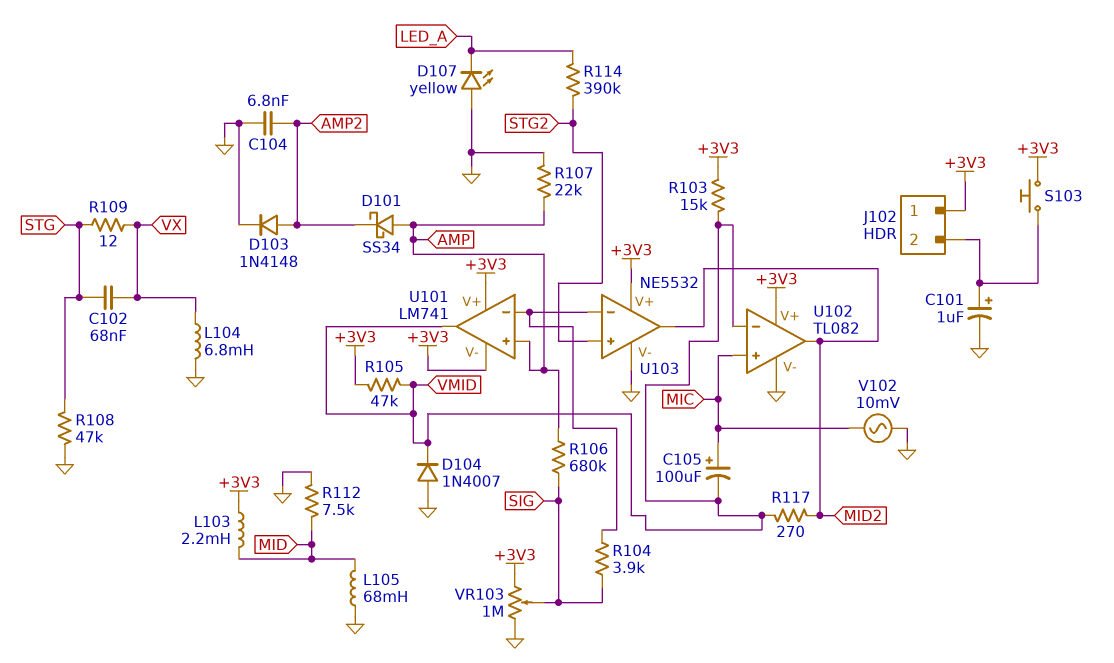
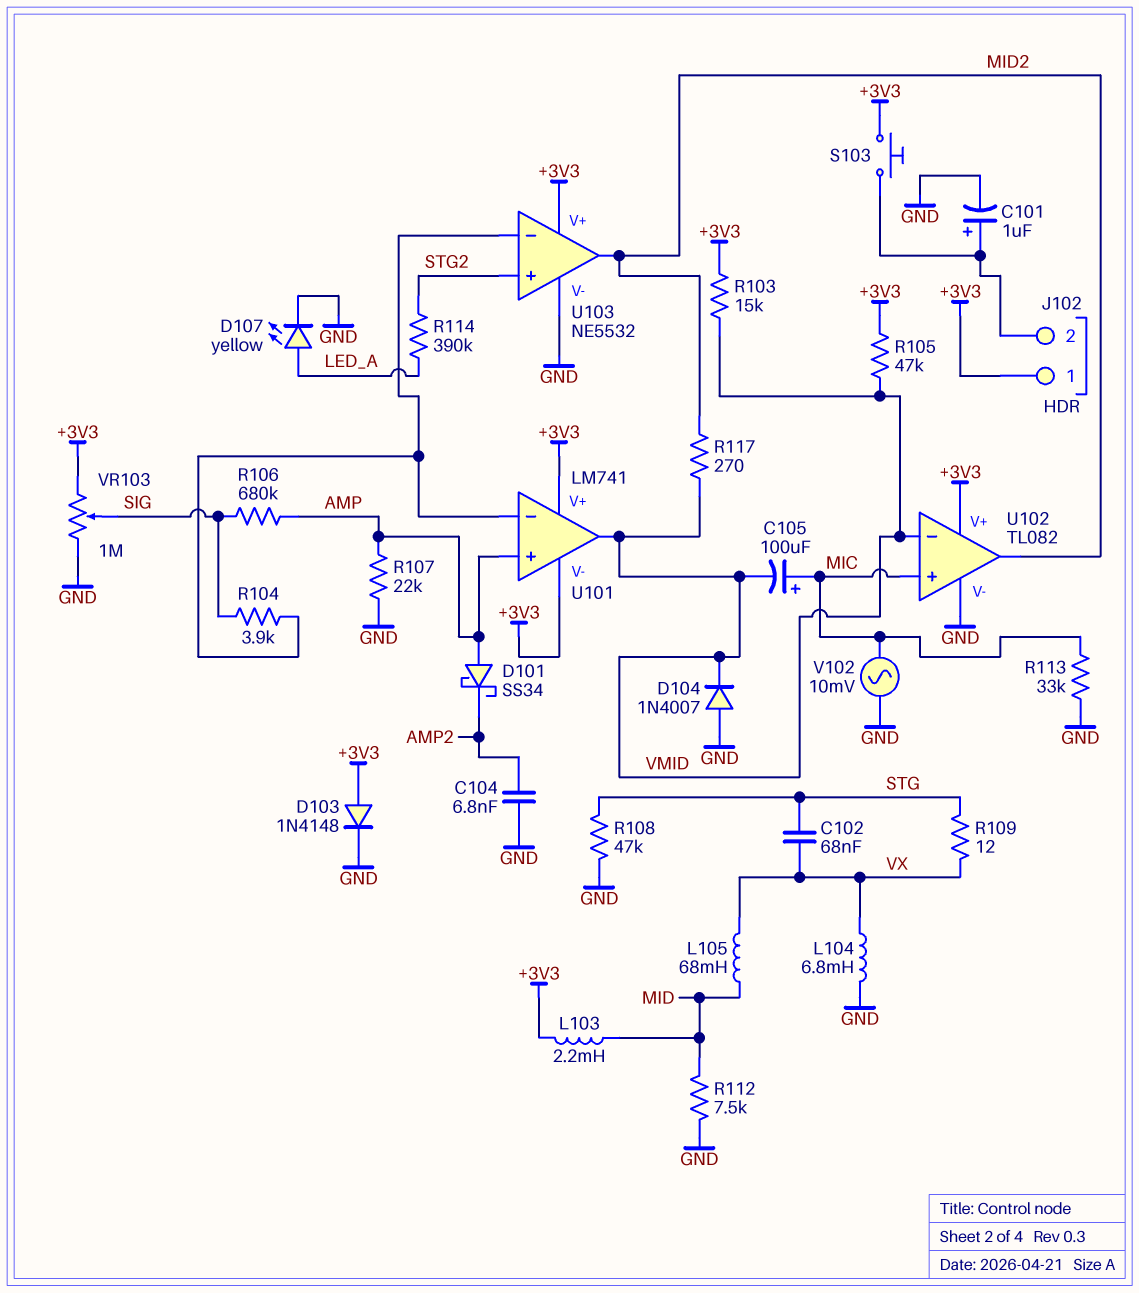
D103: diode 1N4148 (A AMP2, K GND) -> diode 1N4148 (A +3V3, K GND)
D107: LED yellow (A GND, K LED_A) -> LED yellow (A LED_A, K GND)
L105: 68mH (GND, MID) -> 68mH (MID, VX)
R113: none -> 33k (GND, MIC)

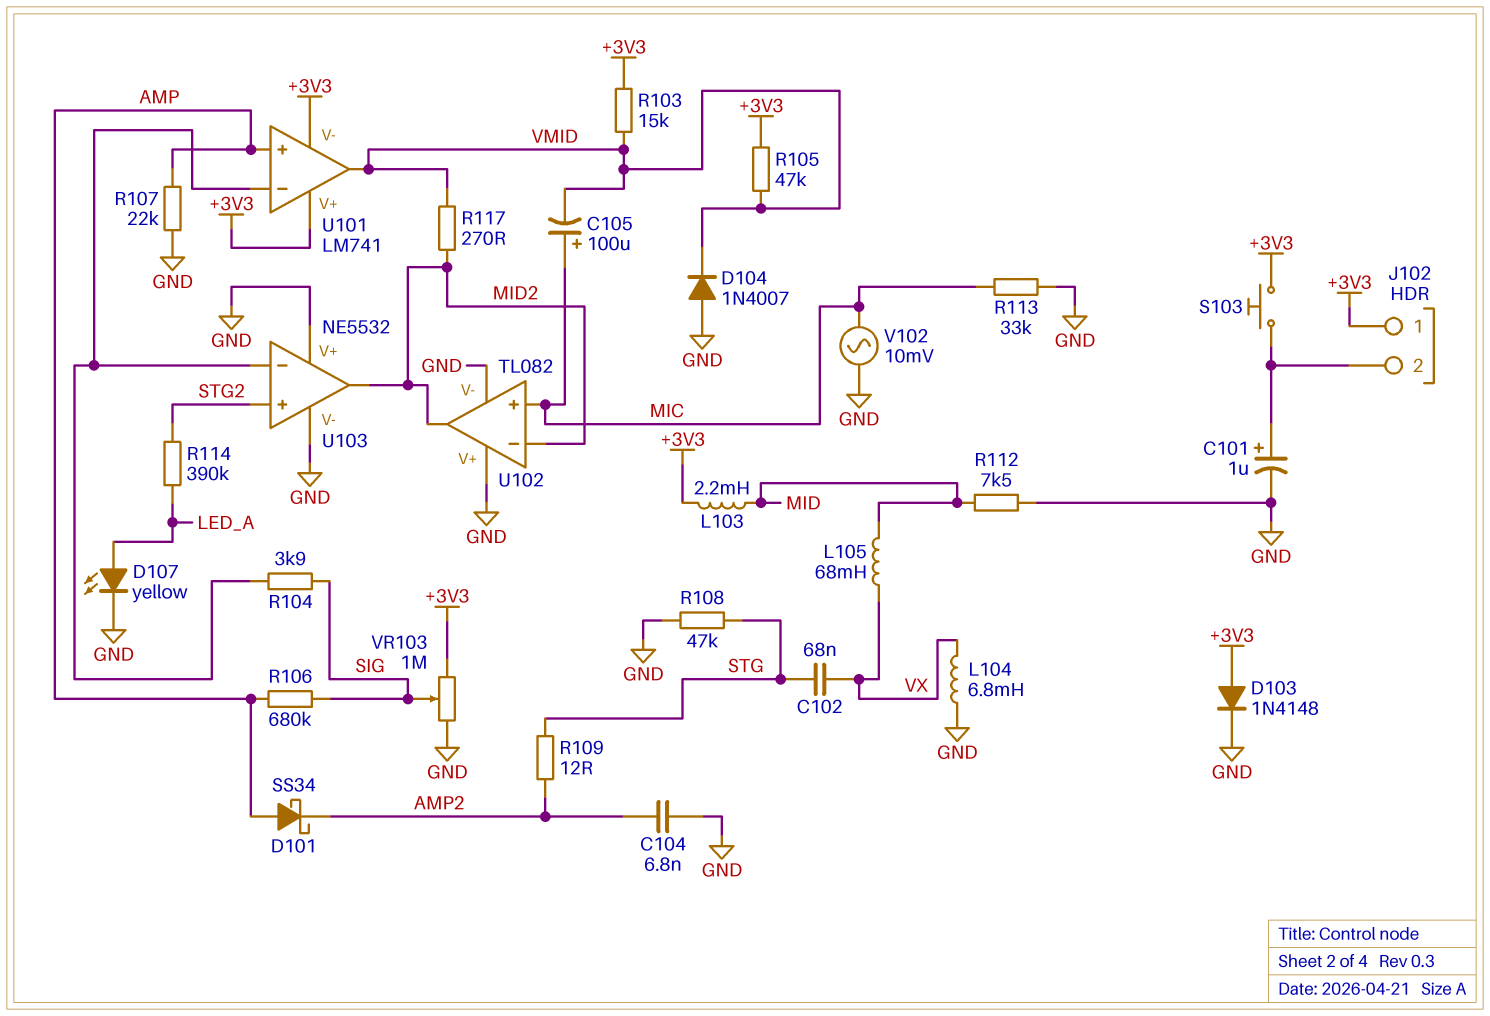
R109: 12 (STG, VX) -> 12 (AMP2, STG)
U102 pin V+: +3V3 -> GND
U102 pin in-: VMID -> MID2
U103 pin V+: +3V3 -> GND

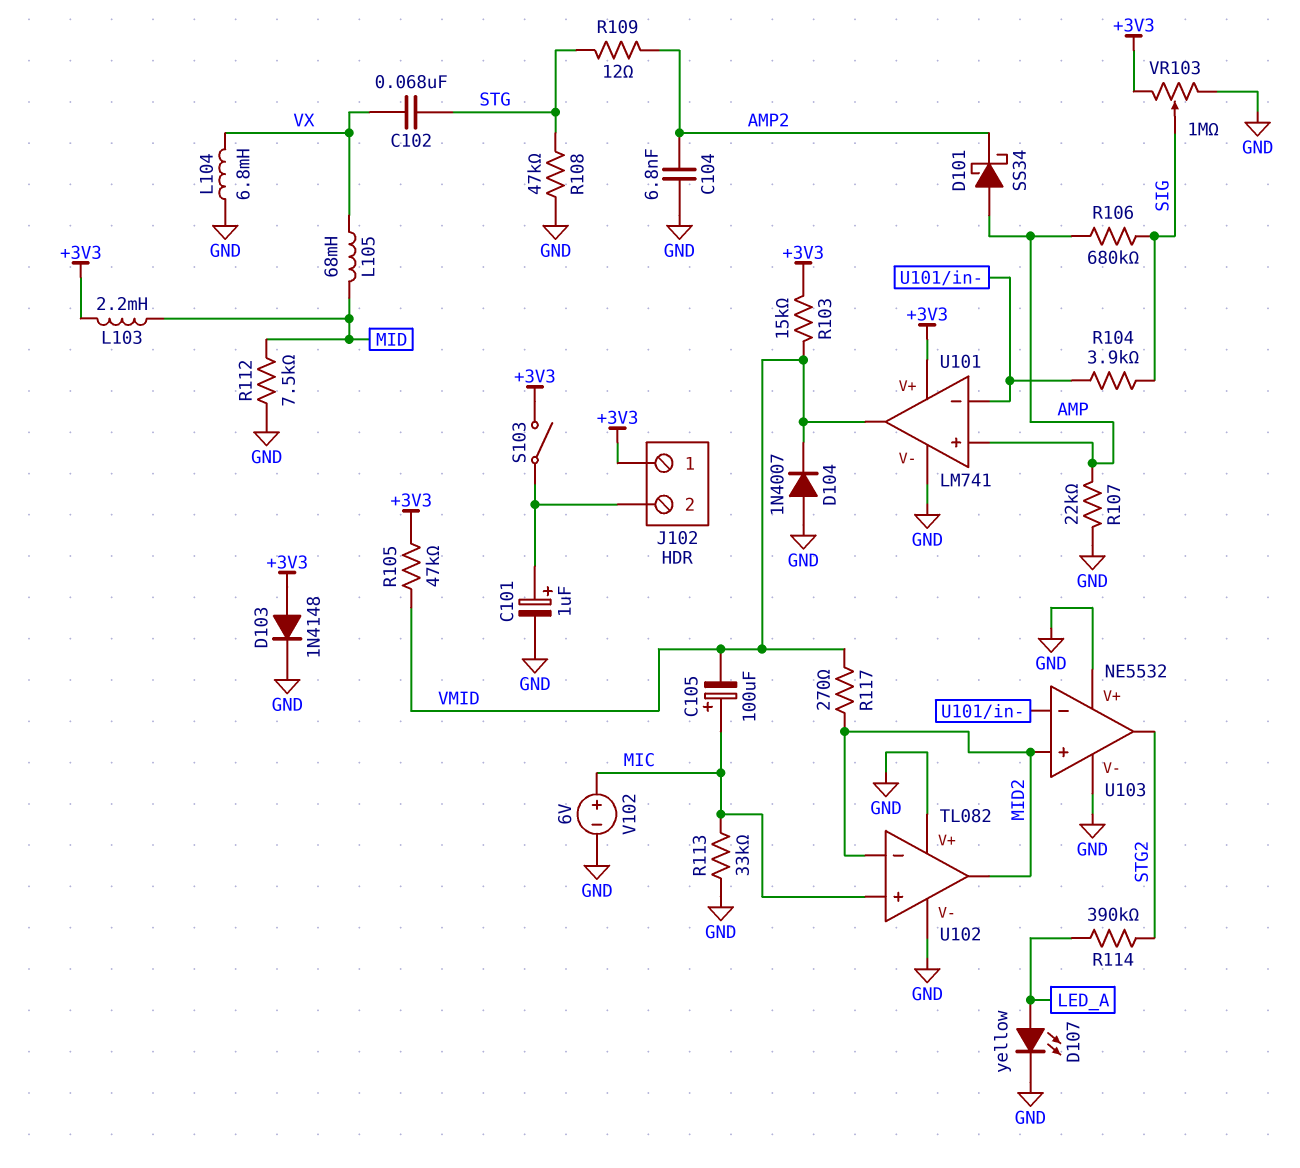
S103: button (+3V3, J102/2) -> switch (+3V3, J102/2)
U101 pin V-: +3V3 -> GND
U103 pin in+: STG2 -> MID2
U103 pin out: MID2 -> STG2
V102: AC 10mV (GND, MIC) -> 6V (plus MIC, minus GND)

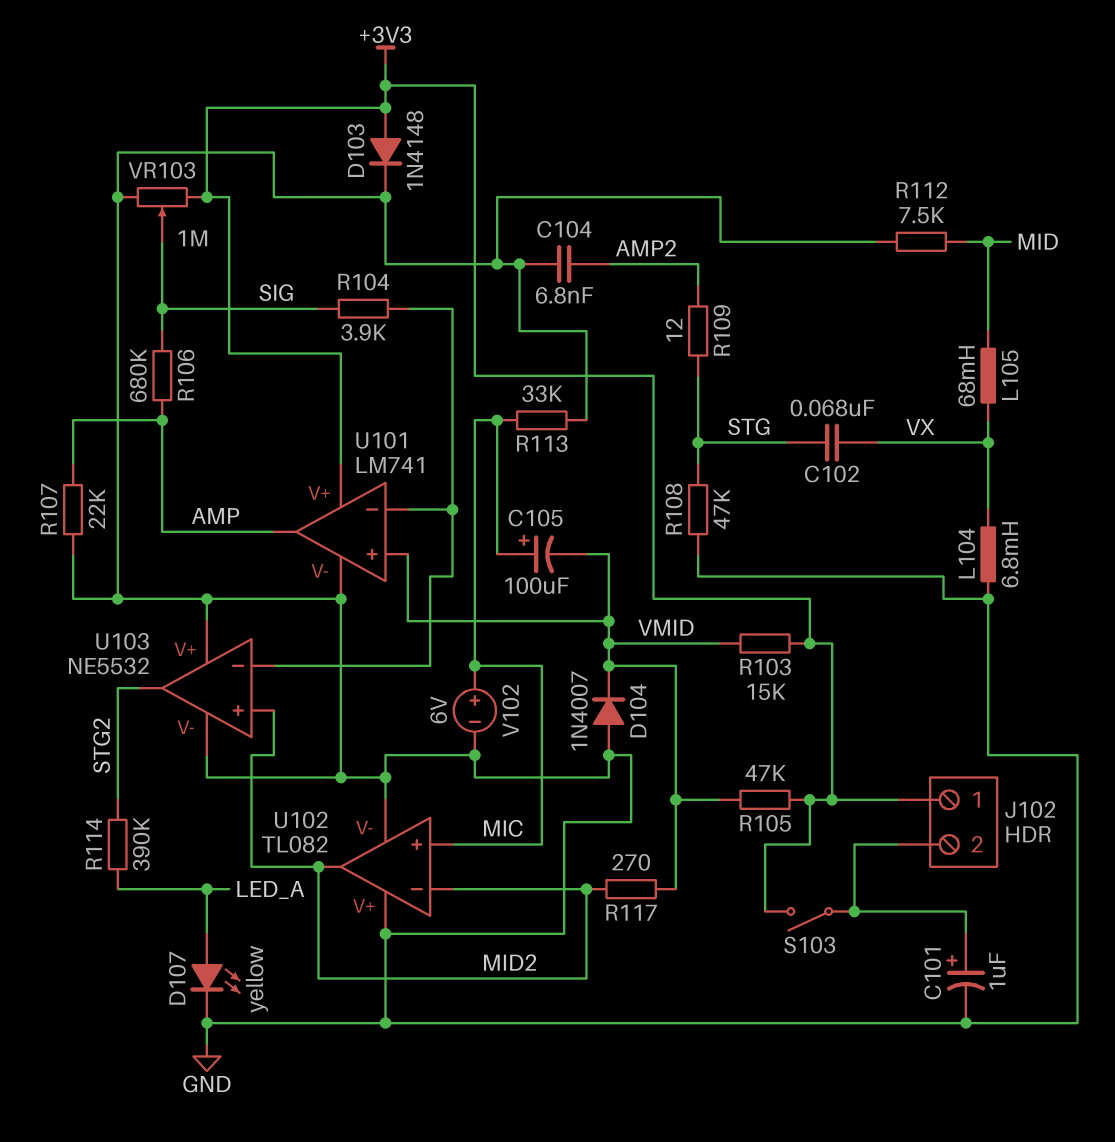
D101: schottky SS34 (A AMP, K AMP2) -> none
L103: 2.2mH (+3V3, MID) -> none
U101 pin in+: AMP -> VMID
U101 pin out: VMID -> AMP

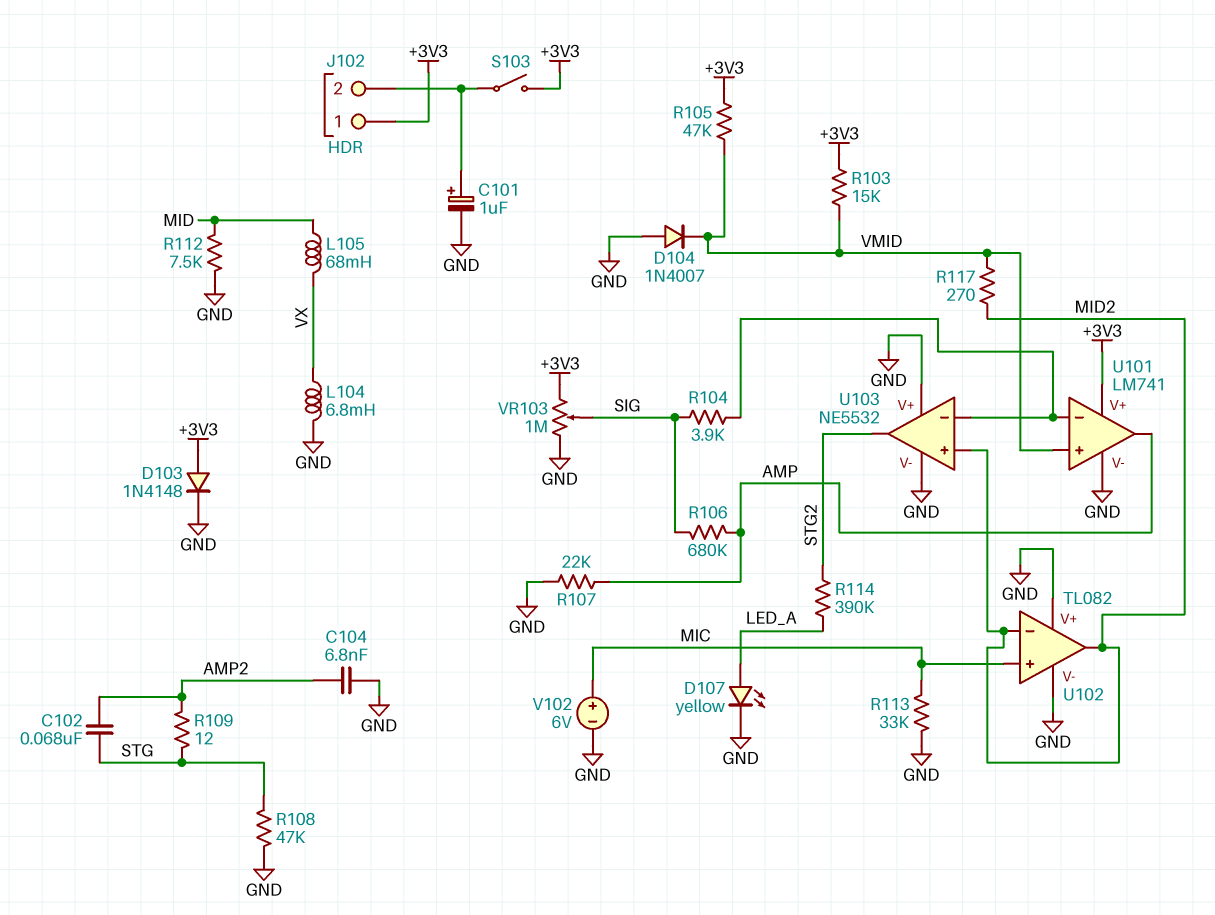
C102: 68nF (STG, VX) -> 68nF (AMP2, STG)
C105: 100uF (plus MIC, minus VMID) -> none

